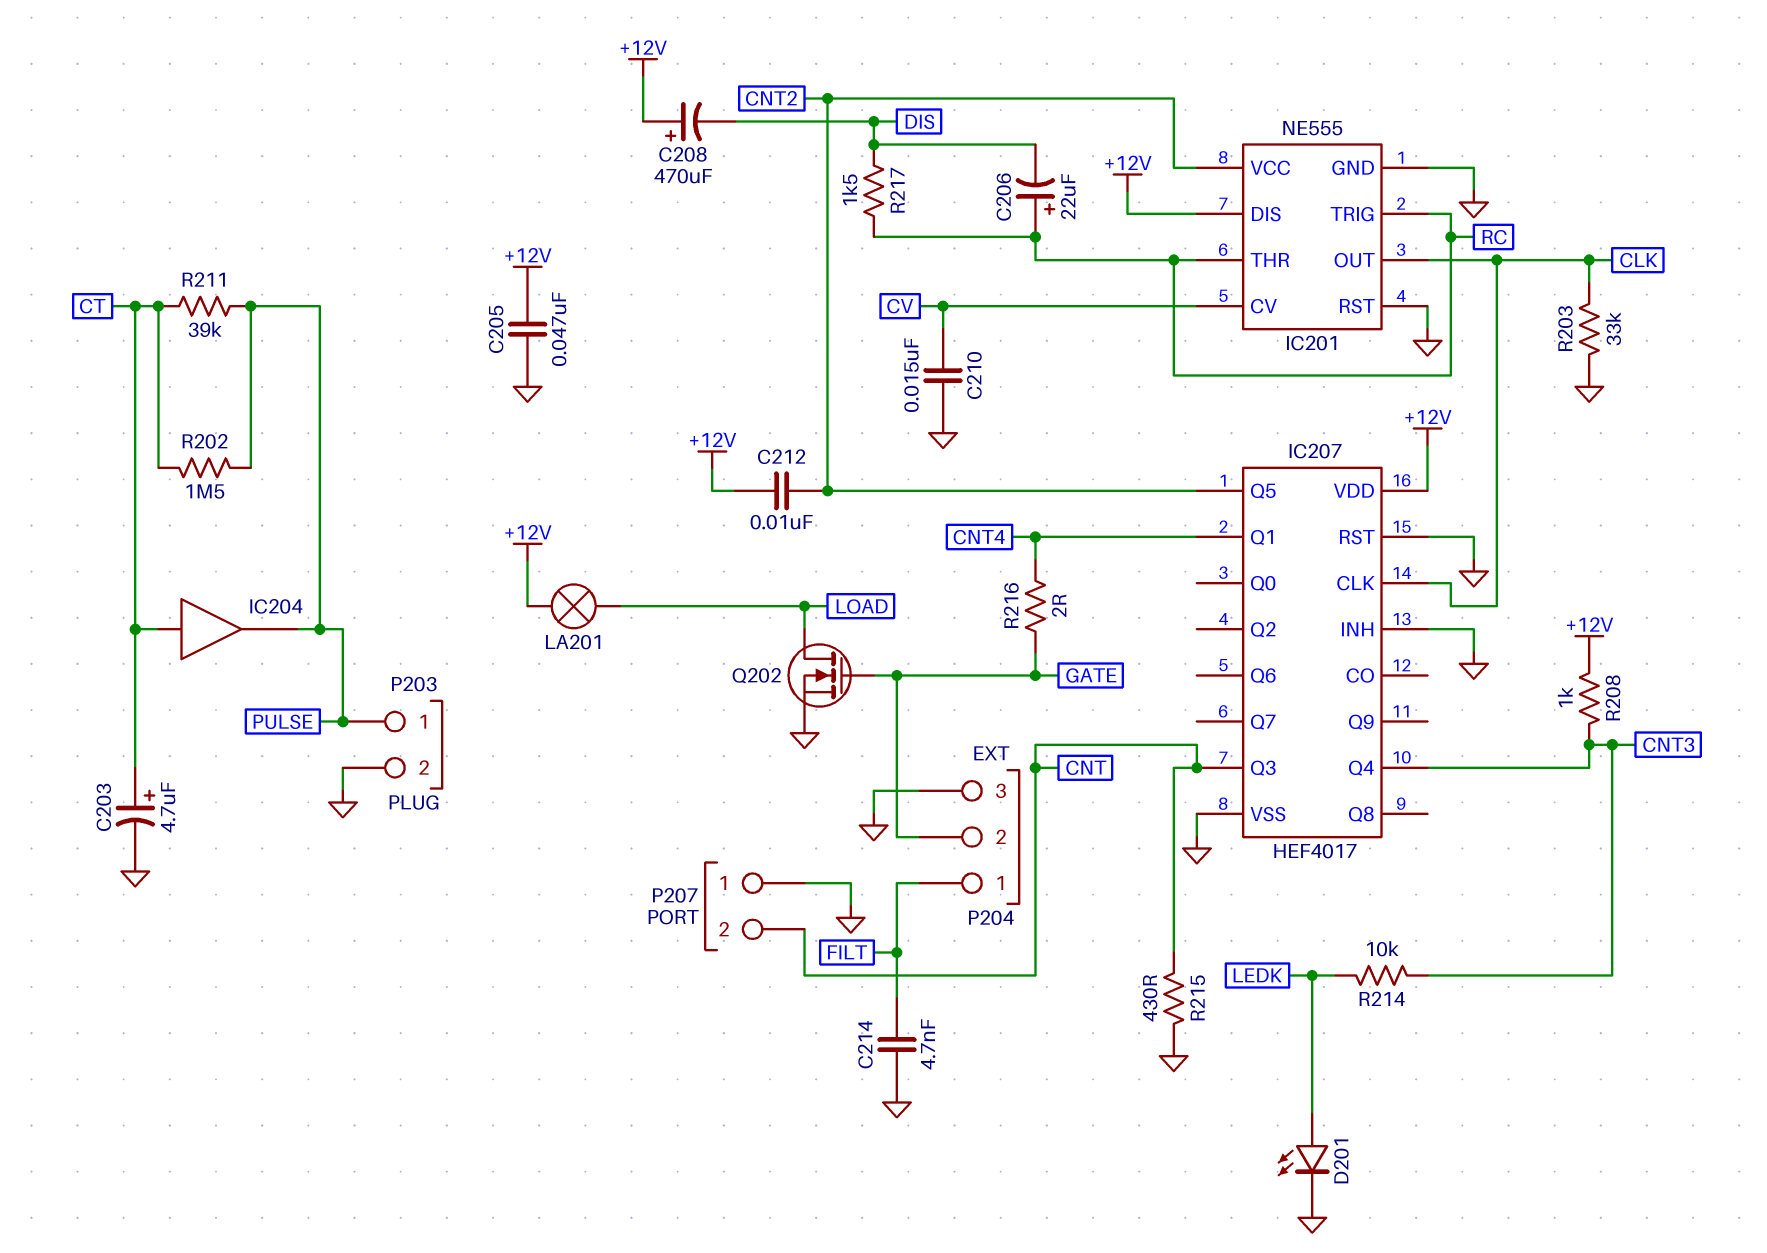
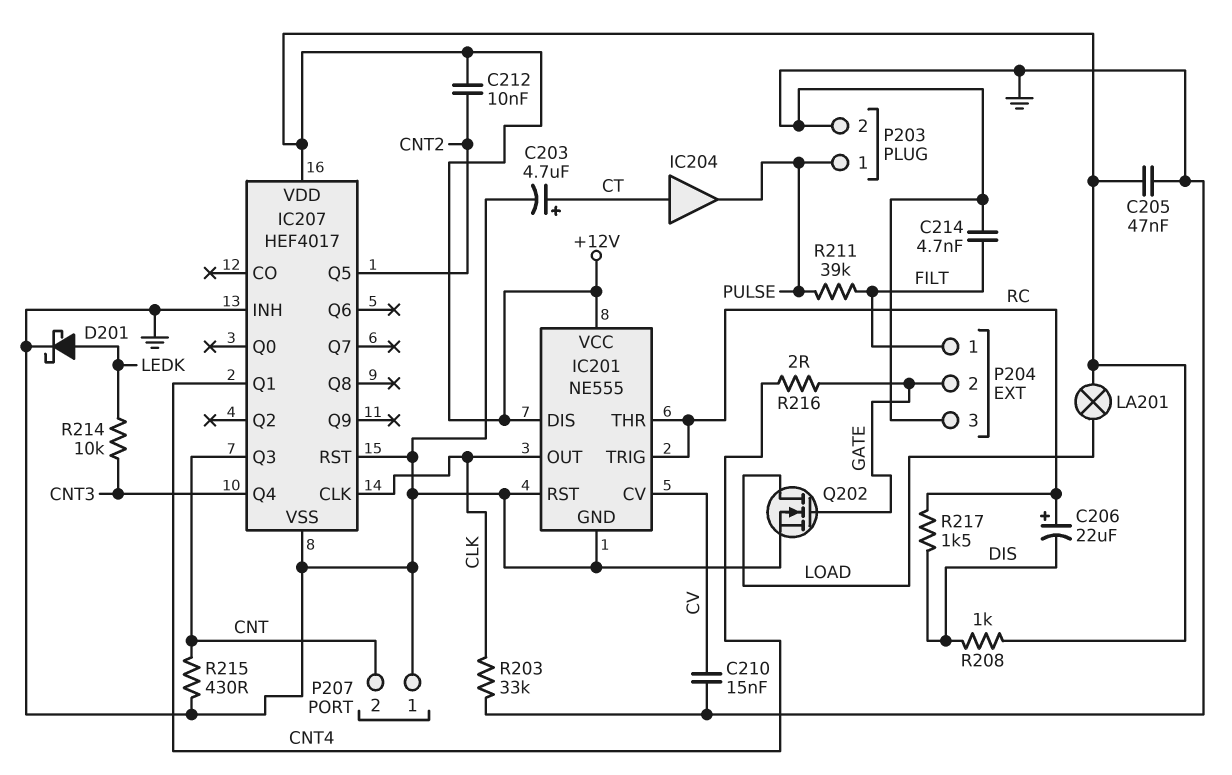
C208: 470uF (plus +12V, minus DIS) -> none
D201: LED (A LEDK, K GND) -> schottky (A LEDK, K GND)
IC201 pin VCC: CNT2 -> +12V
R202: 1.5M (CT, PULSE) -> none
R208: 1k (+12V, CNT3) -> 1k (+12V, DIS)
R211: 39k (CT, PULSE) -> 39k (FILT, PULSE)

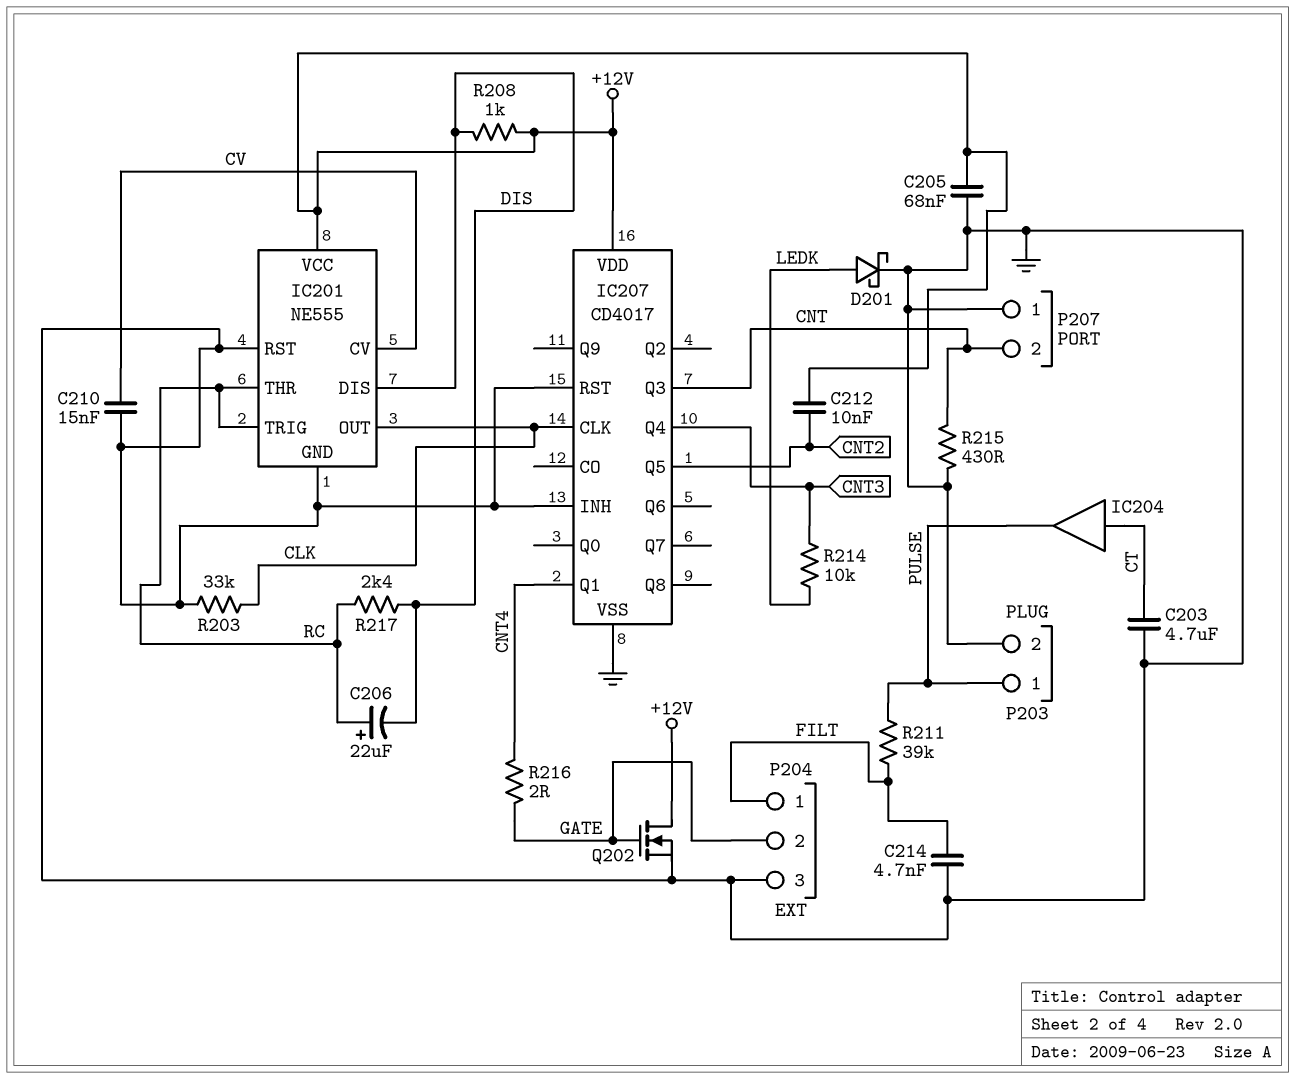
C203: 4.7uF (plus CT, minus GND) -> 4.7uF (CT, GND)
C205: 47nF (+12V, GND) -> 68nF (+12V, GND)
IC201 pin DIS: +12V -> DIS
IC207: HEF4017 -> CD4017
LA201: lamp (+12V, LOAD) -> none
Q202: NMOS (G GATE, D LOAD, S GND) -> NMOS (G GATE, D +12V, S GND)
R217: 1.5k (DIS, RC) -> 2.4k (DIS, RC)

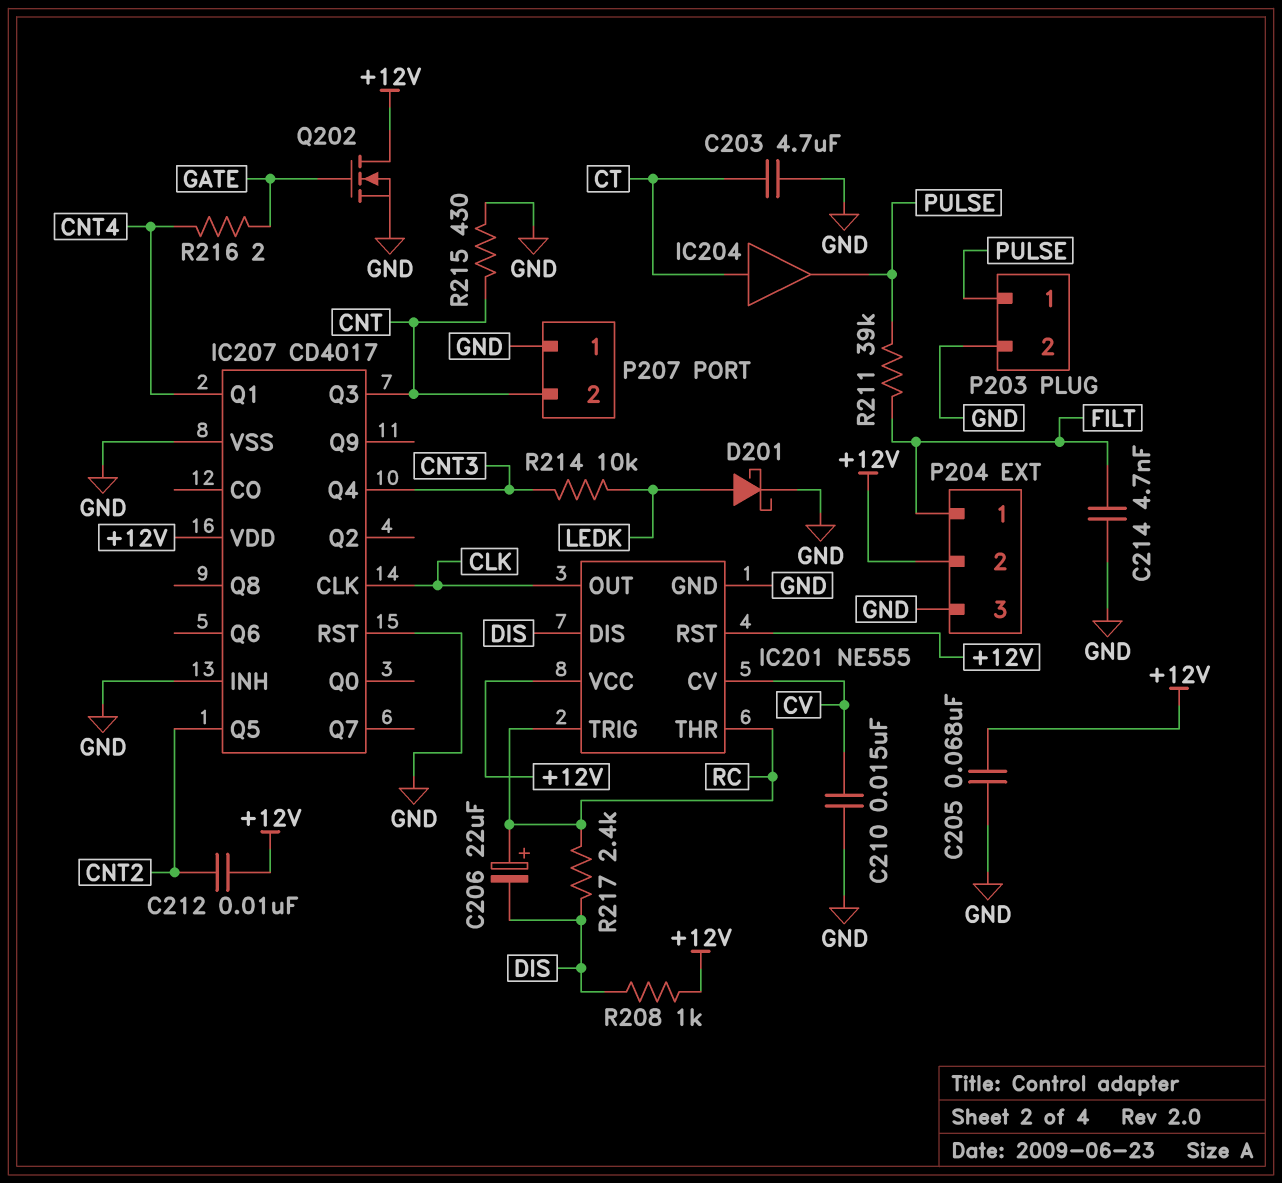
IC201 pin RST: GND -> +12V
P204 pin 2: GATE -> +12V
R203: 33k (CLK, GND) -> none

